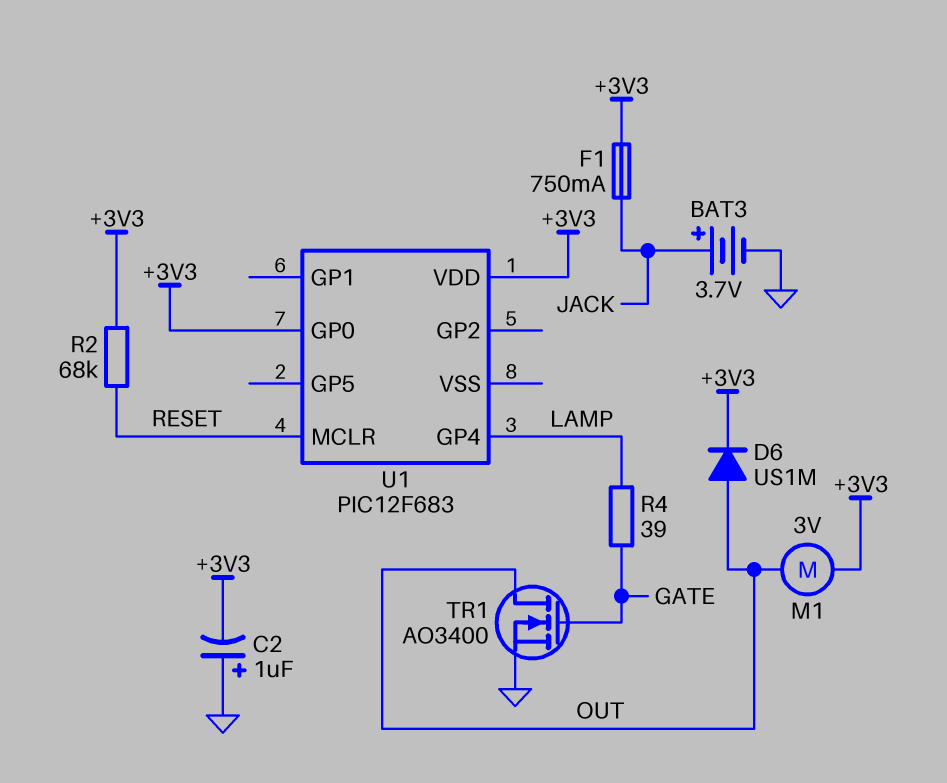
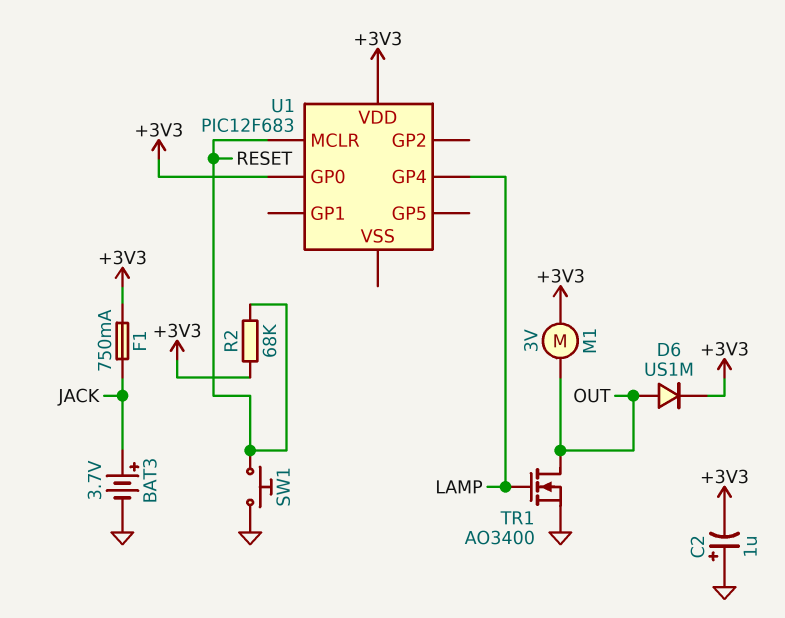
R4: 39 (GATE, LAMP) -> none
SW1: none -> button (GND, RESET)
TR1: NMOS AO3400 (G GATE, D OUT, S GND) -> NMOS AO3400 (G LAMP, D OUT, S GND)

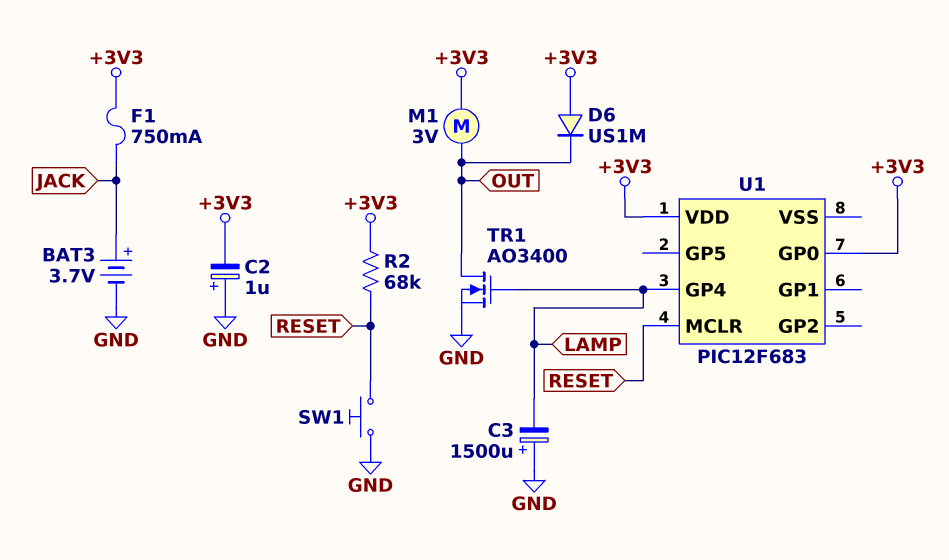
C3: none -> 1500uF (plus GND, minus LAMP)
D6: diode US1M (A OUT, K +3V3) -> diode US1M (A +3V3, K OUT)

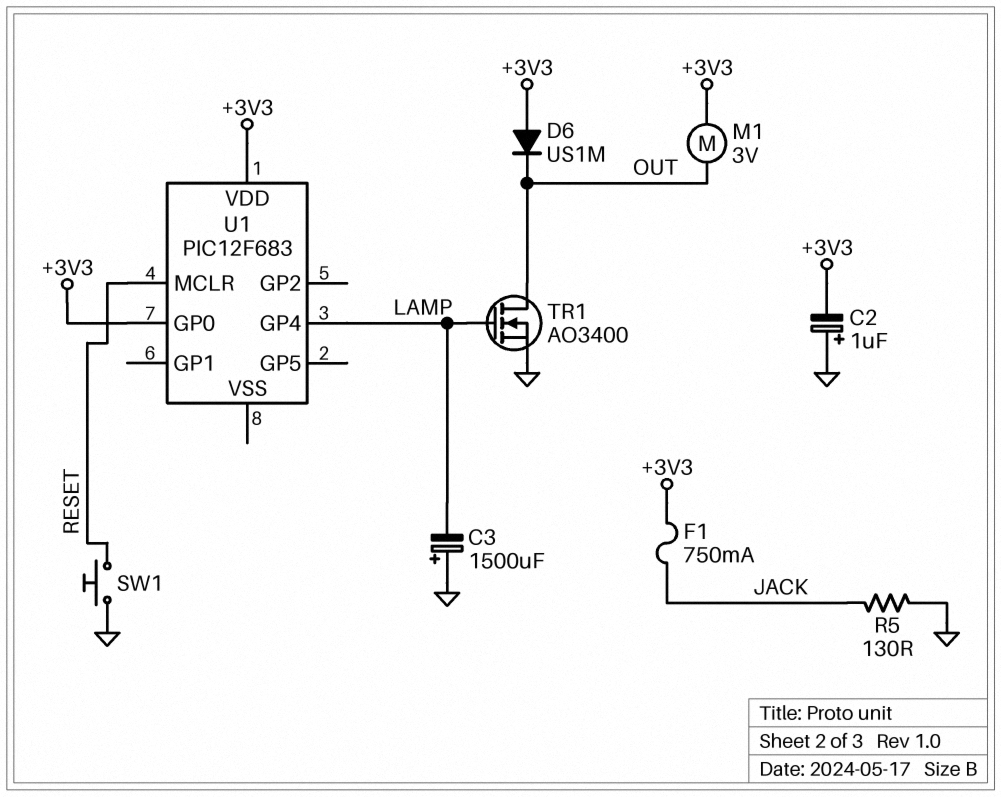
BAT3: 3.7V (plus JACK, minus GND) -> none
R2: 68k (+3V3, RESET) -> none
R5: none -> 130 (GND, JACK)

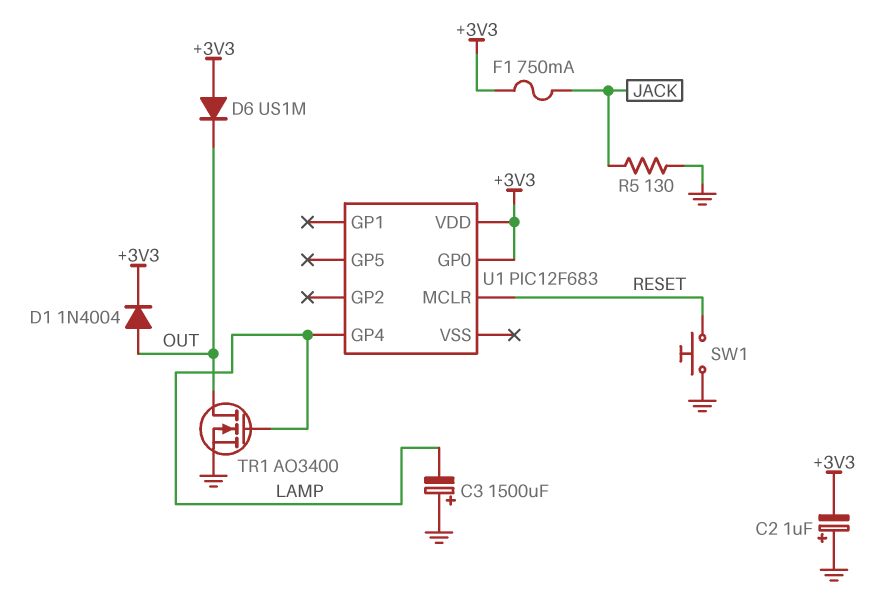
D1: none -> diode 1N4004 (A OUT, K +3V3)
M1: motor 3V (+3V3, OUT) -> none

